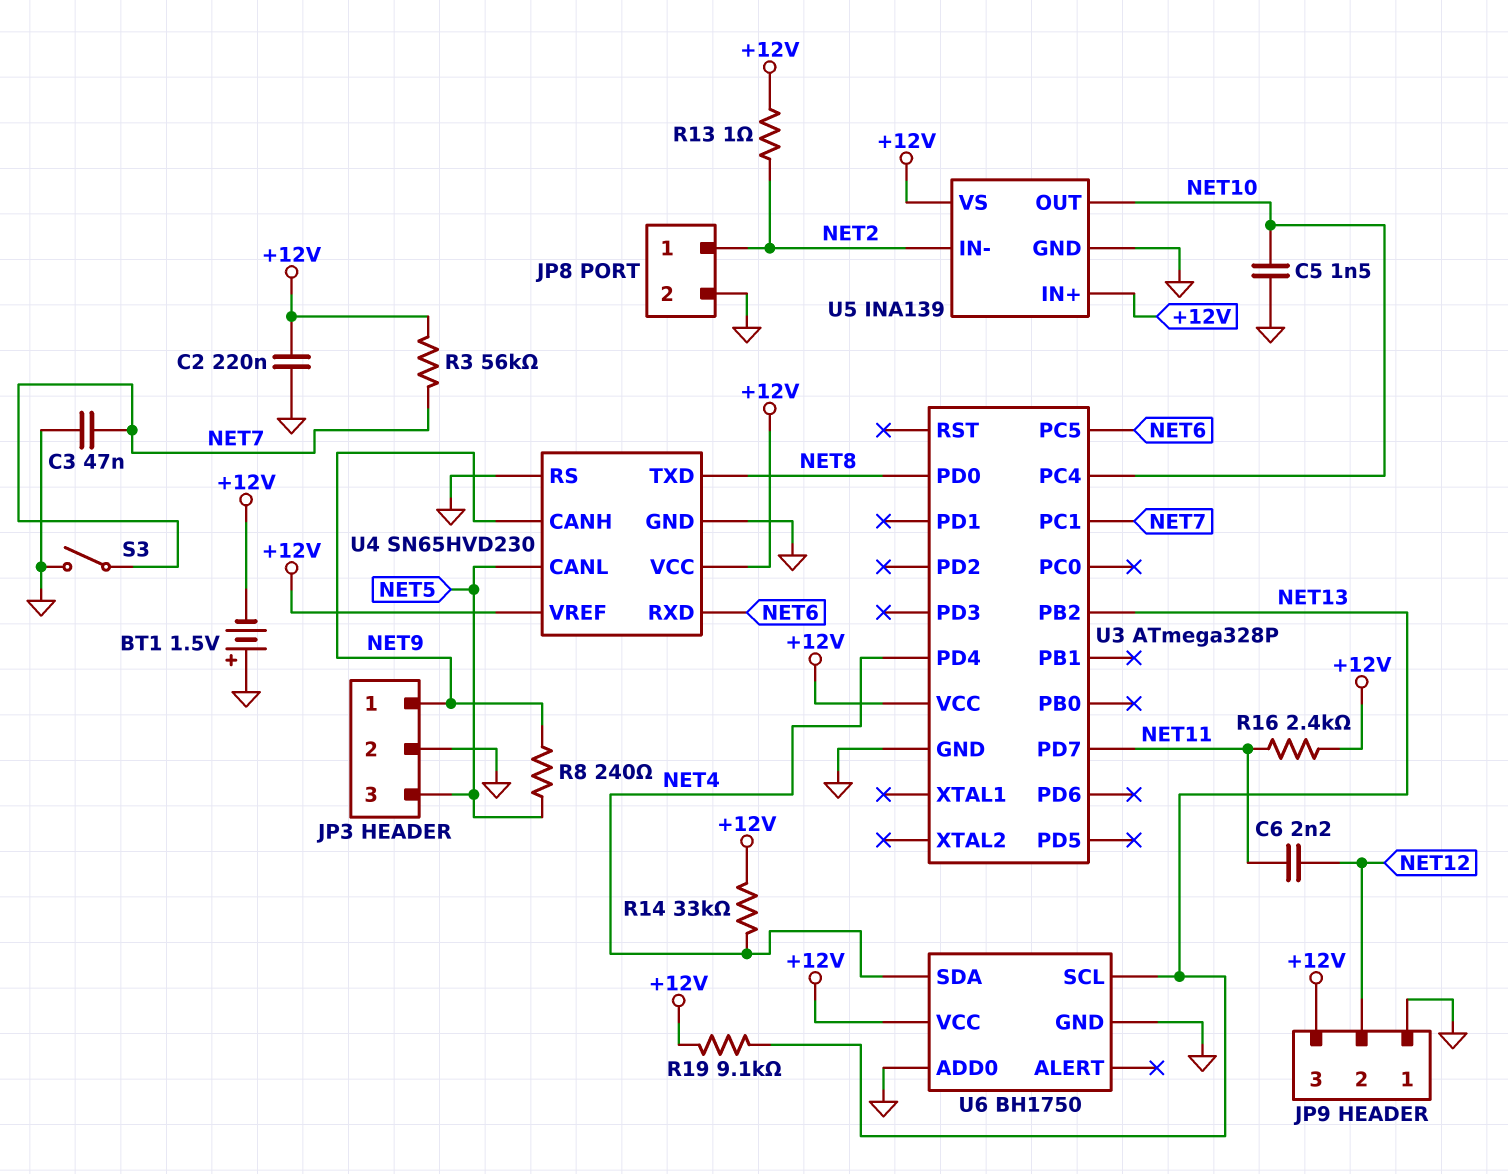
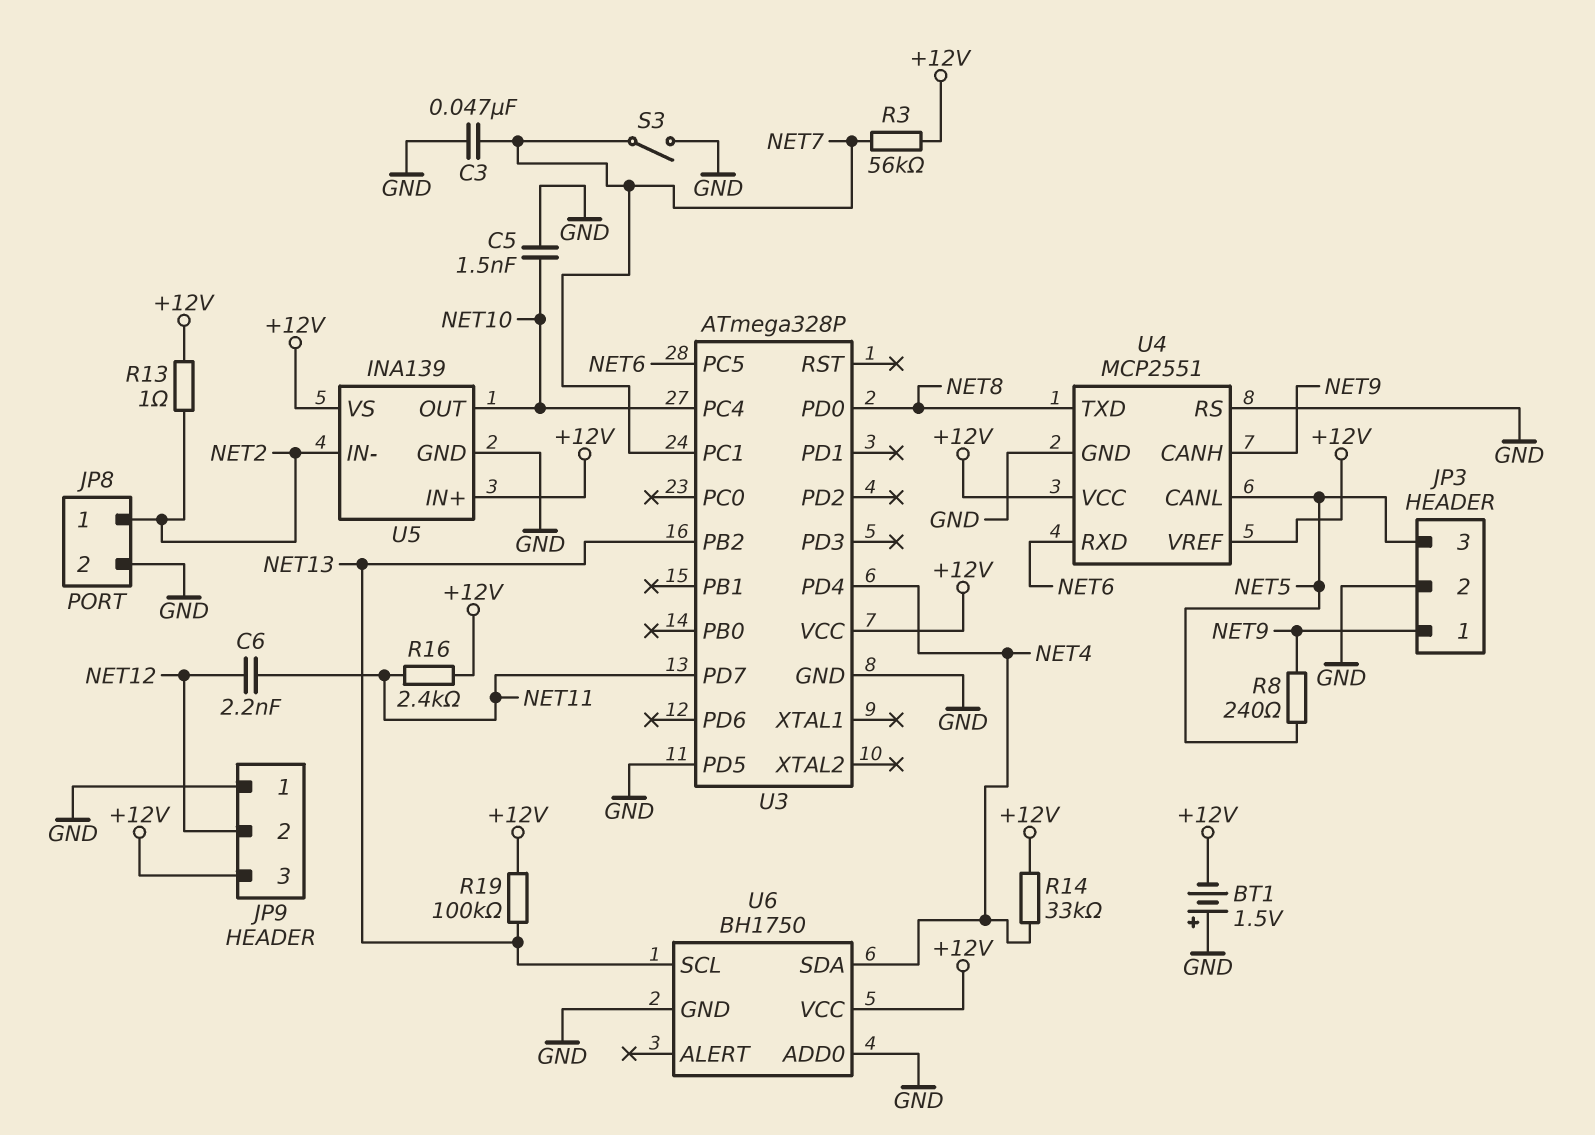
C2: 220nF (+12V, GND) -> none
R19: 9.1k (+12V, NET13) -> 100k (+12V, NET13)
U3 pin PD5: none -> GND
U4: SN65HVD230 -> MCP2551

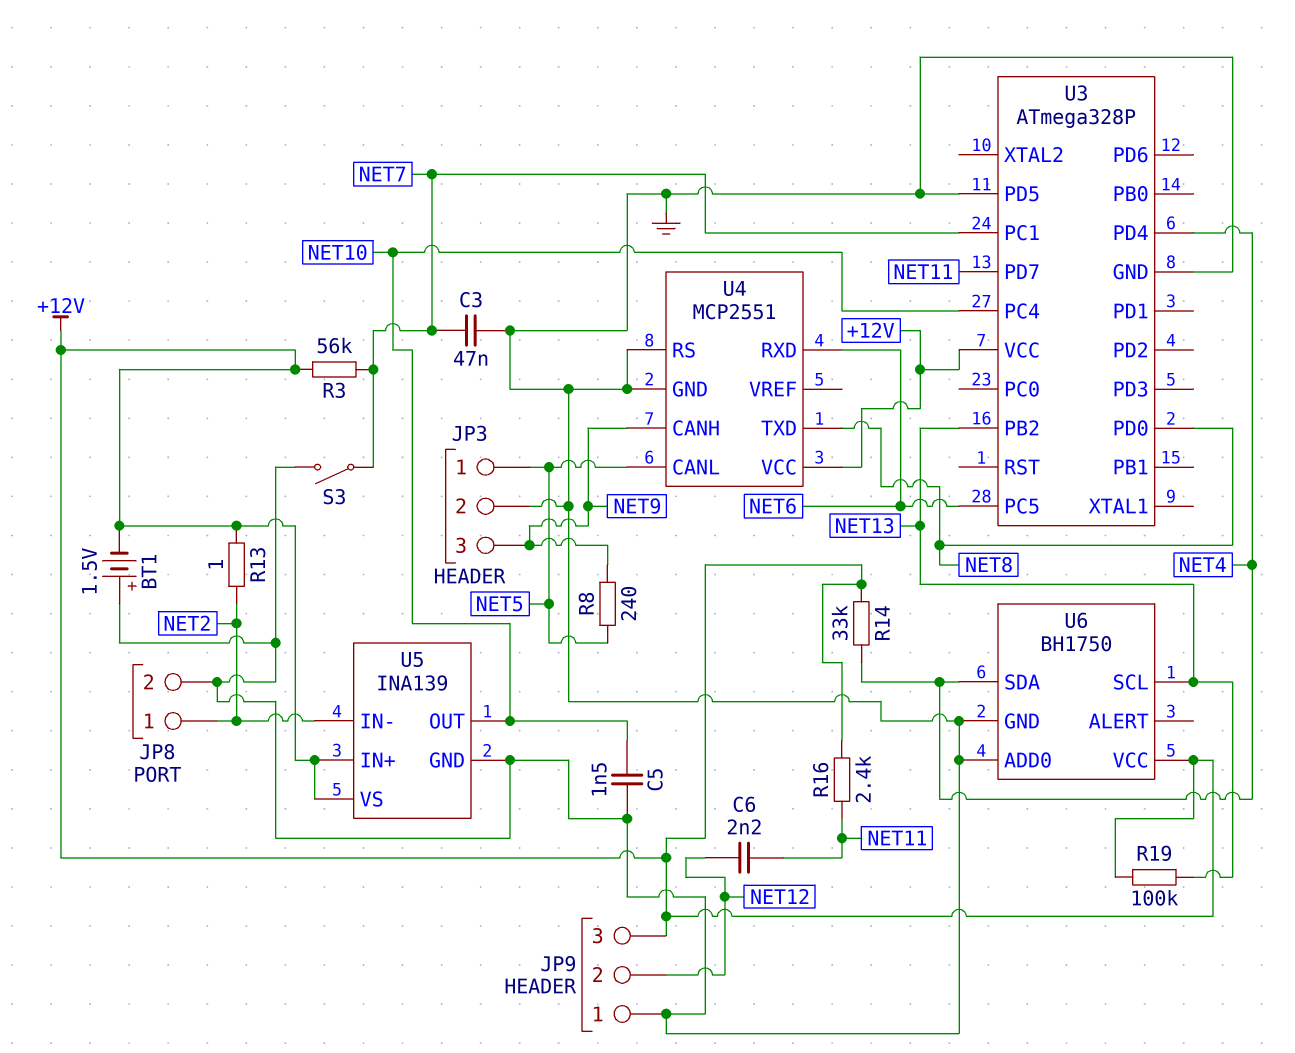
JP3 pin 1: NET9 -> NET5
JP3 pin 3: NET5 -> NET9
U4 pin VREF: +12V -> none

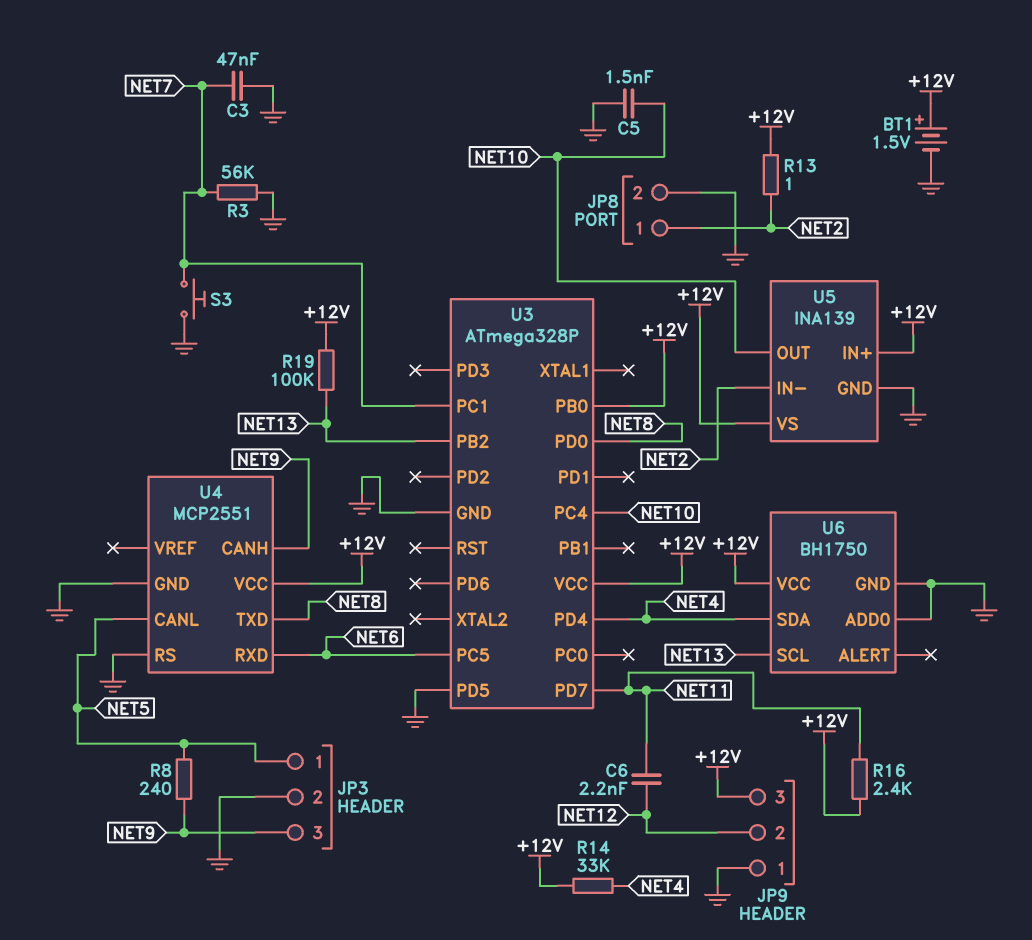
BT1: 1.5V (plus GND, minus +12V) -> 1.5V (plus +12V, minus GND)
R3: 56k (+12V, NET7) -> 56k (GND, NET7)
S3: switch (GND, NET7) -> button (GND, NET7)
U3 pin PB0: none -> +12V

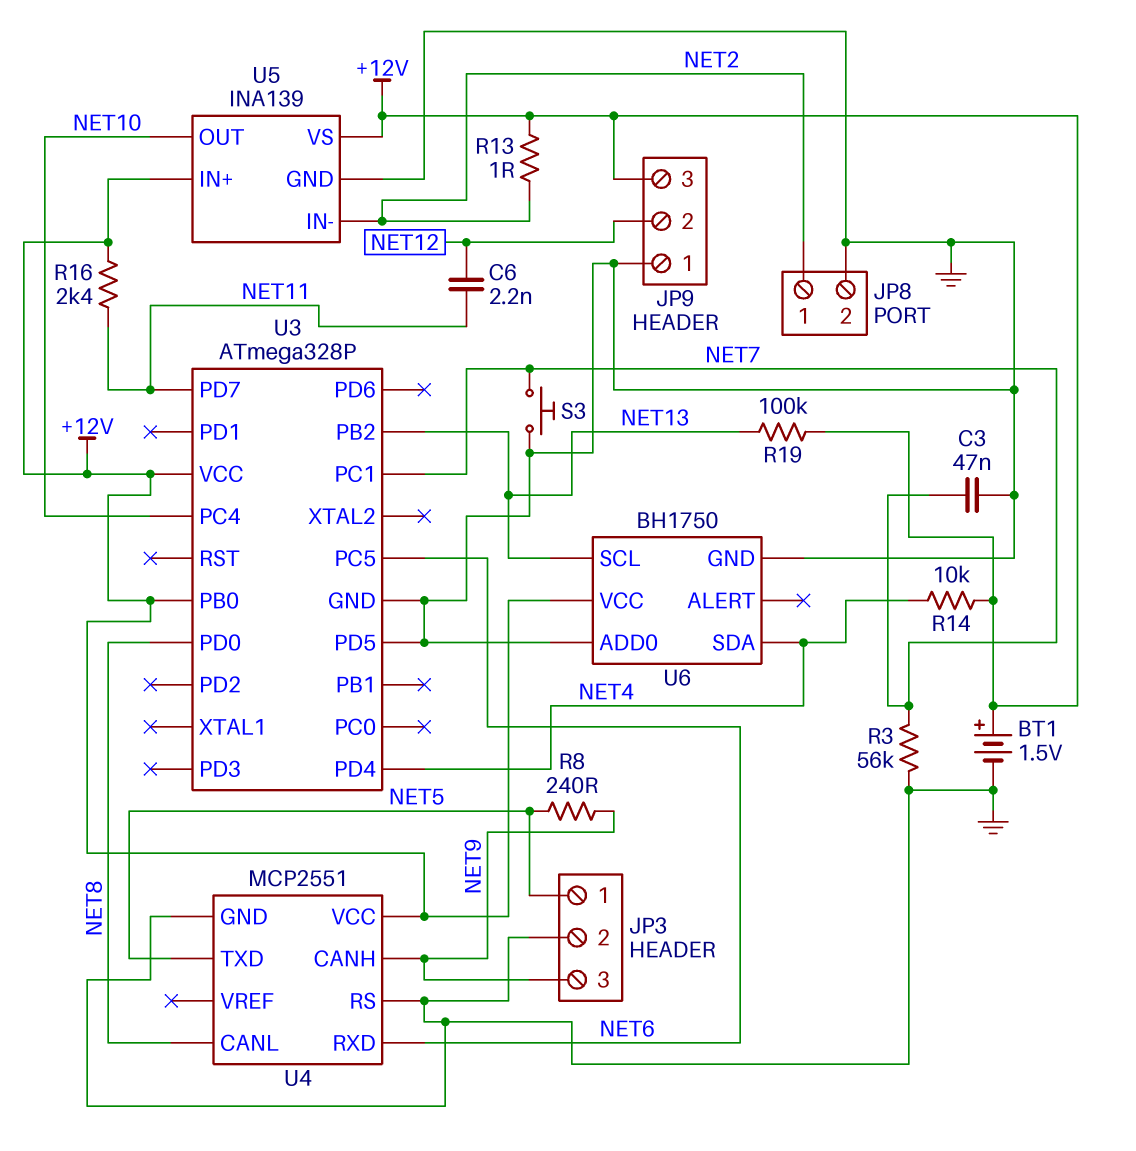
C5: 1.5nF (GND, NET10) -> none
R14: 33k (+12V, NET4) -> 10k (+12V, NET4)
U4 pin CANL: NET5 -> NET8
U4 pin TXD: NET8 -> NET5

